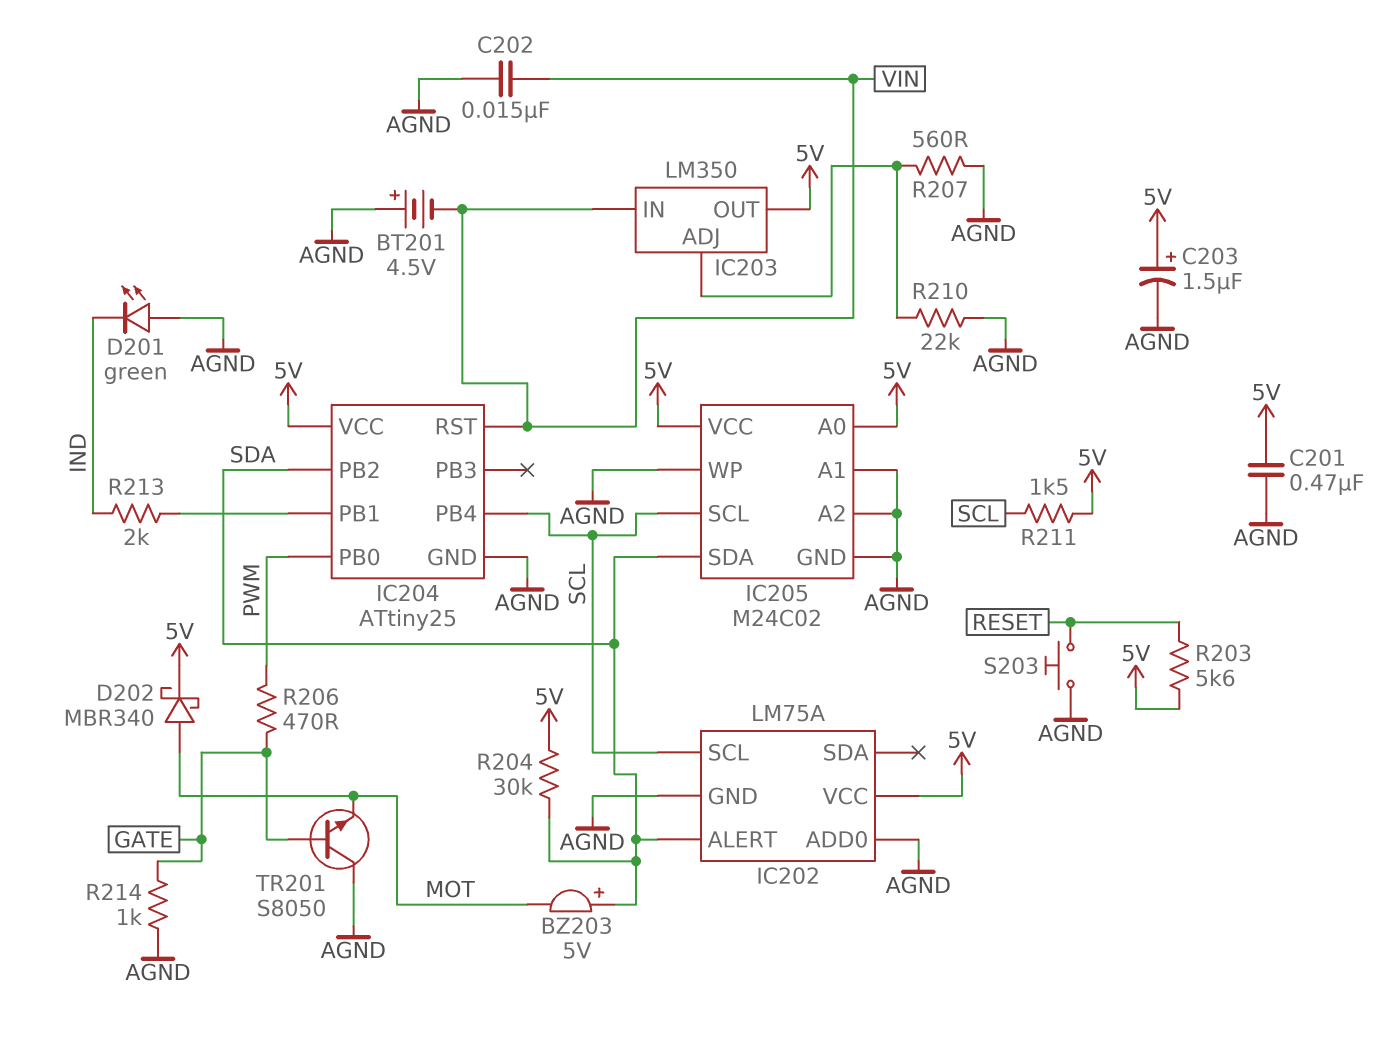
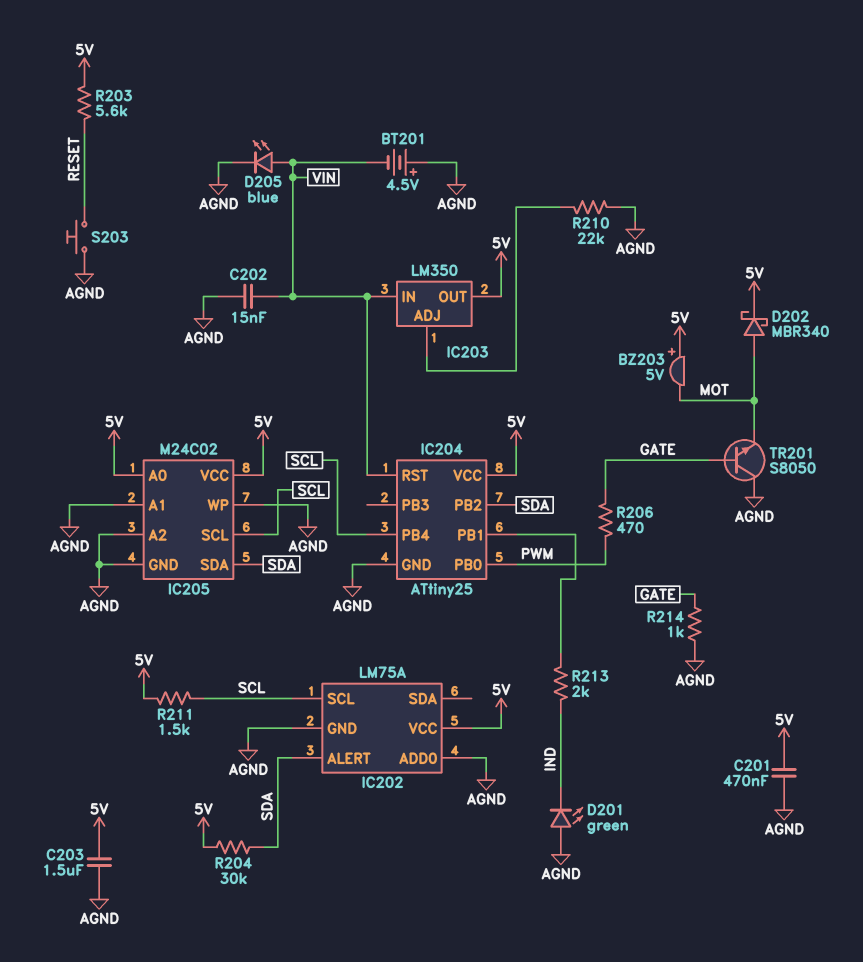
BZ203: buzzer 5V (plus SDA, minus MOT) -> buzzer 5V (plus 5V, minus MOT)
C203: 1.5uF (plus 5V, minus AGND) -> 1.5uF (5V, AGND)
D205: none -> LED blue (A VIN, K AGND)
R207: 560 (AGND, IC203/ADJ) -> none

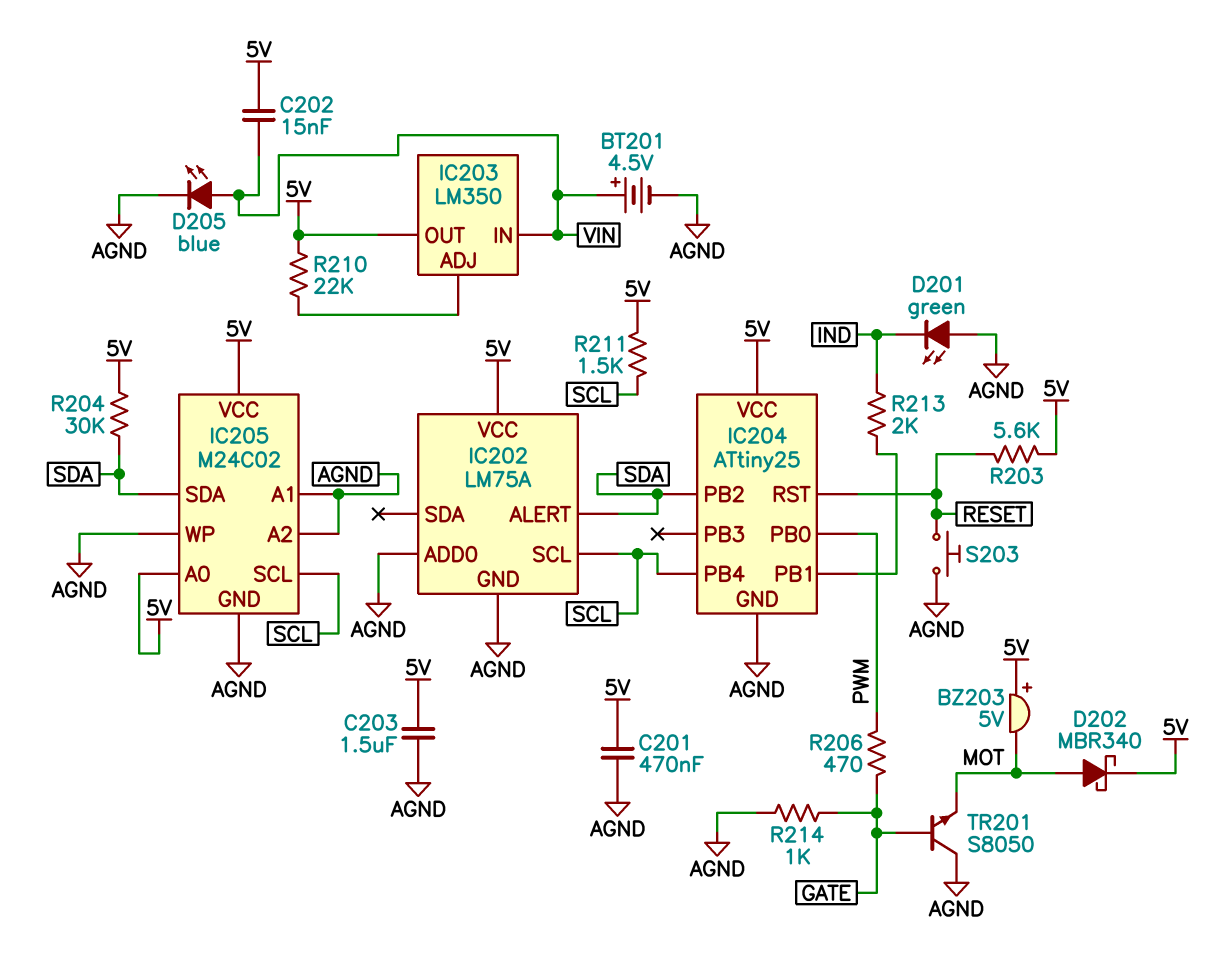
BT201: 4.5V (plus AGND, minus VIN) -> 4.5V (plus VIN, minus AGND)
C202: 15nF (AGND, VIN) -> 15nF (5V, VIN)
IC204 pin RST: VIN -> RESET
R210: 22k (AGND, IC203/ADJ) -> 22k (5V, IC203/ADJ)

